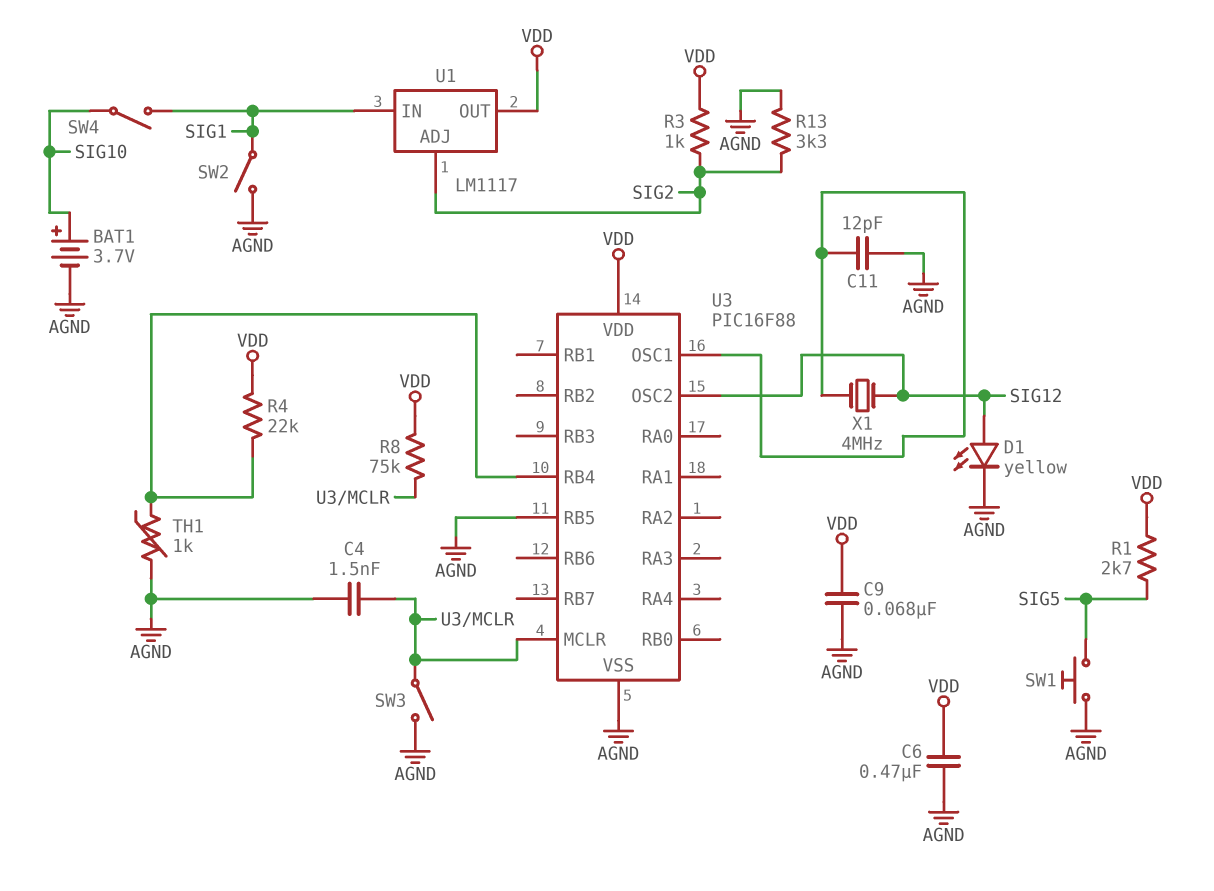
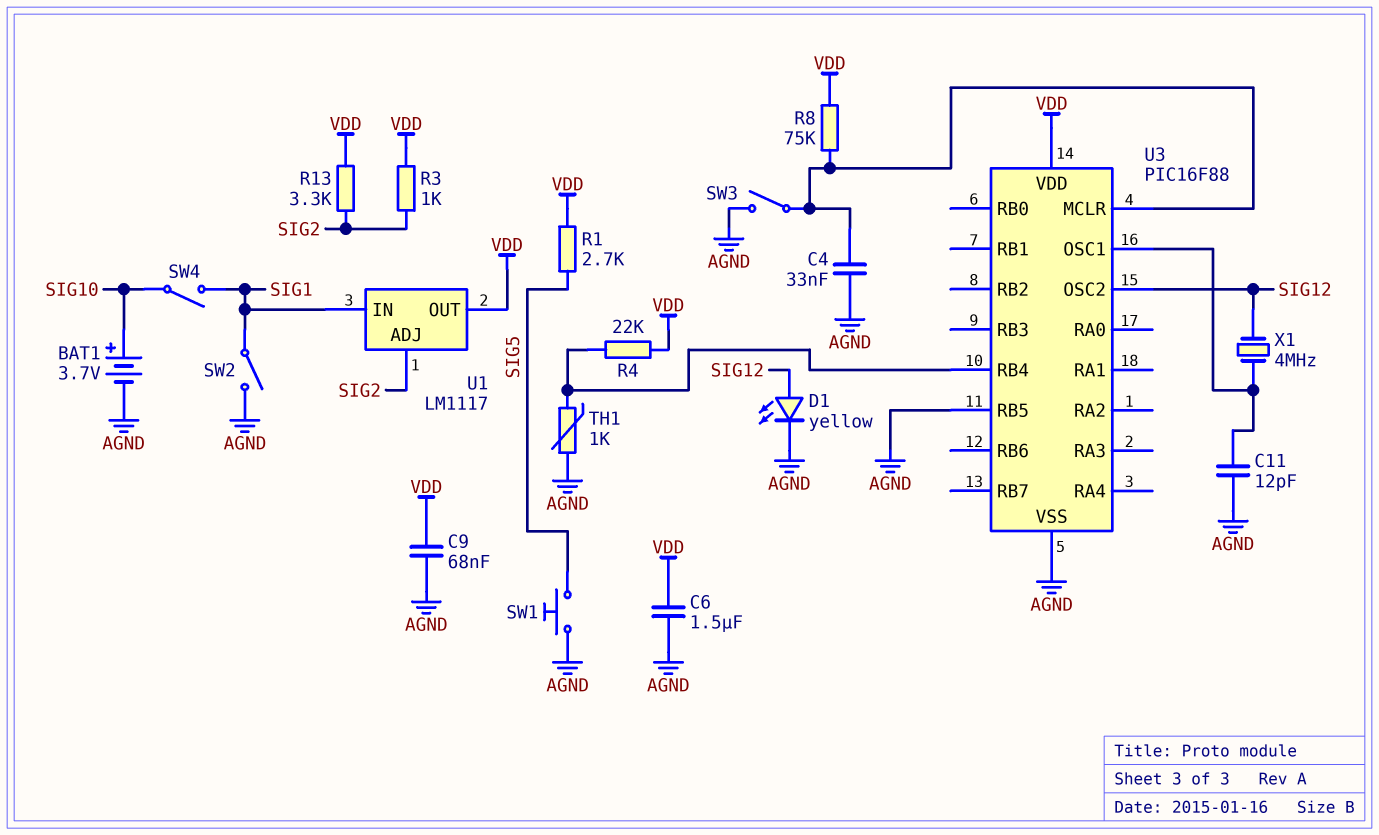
C4: 1.5nF (AGND, U3/MCLR) -> 33nF (AGND, U3/MCLR)
C6: 470nF (AGND, VDD) -> 1.5uF (AGND, VDD)
R13: 3.3k (AGND, SIG2) -> 3.3k (SIG2, VDD)

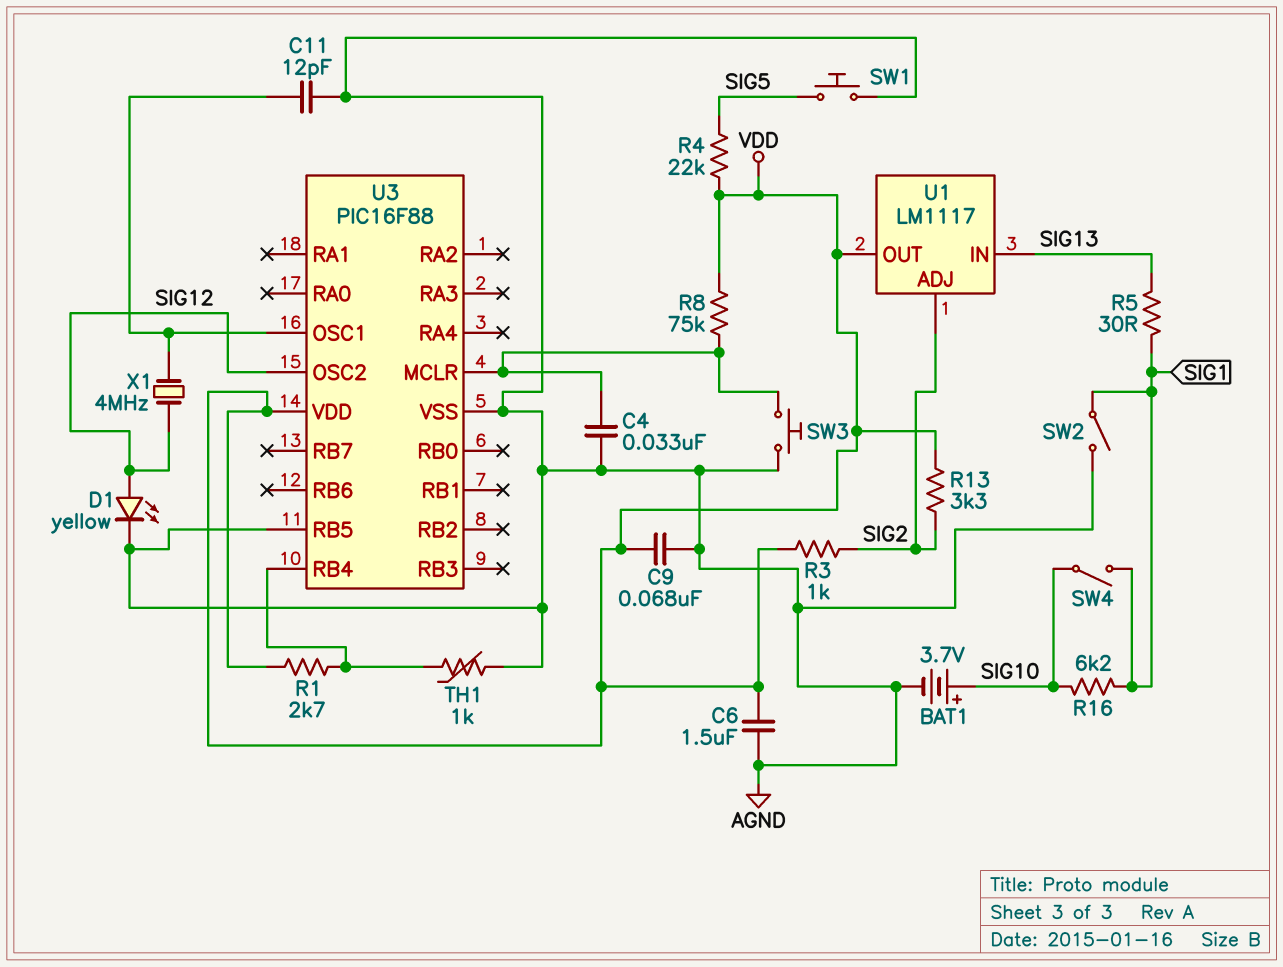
R1: 2.7k (SIG5, VDD) -> 2.7k (U3/RB4, VDD)
R4: 22k (U3/RB4, VDD) -> 22k (SIG5, VDD)
R5: none -> 30 (SIG1, SIG13)
R16: none -> 6.2k (SIG1, SIG10)
SW3: switch (AGND, U3/MCLR) -> button (AGND, U3/MCLR)
U1 pin IN: SIG1 -> SIG13

